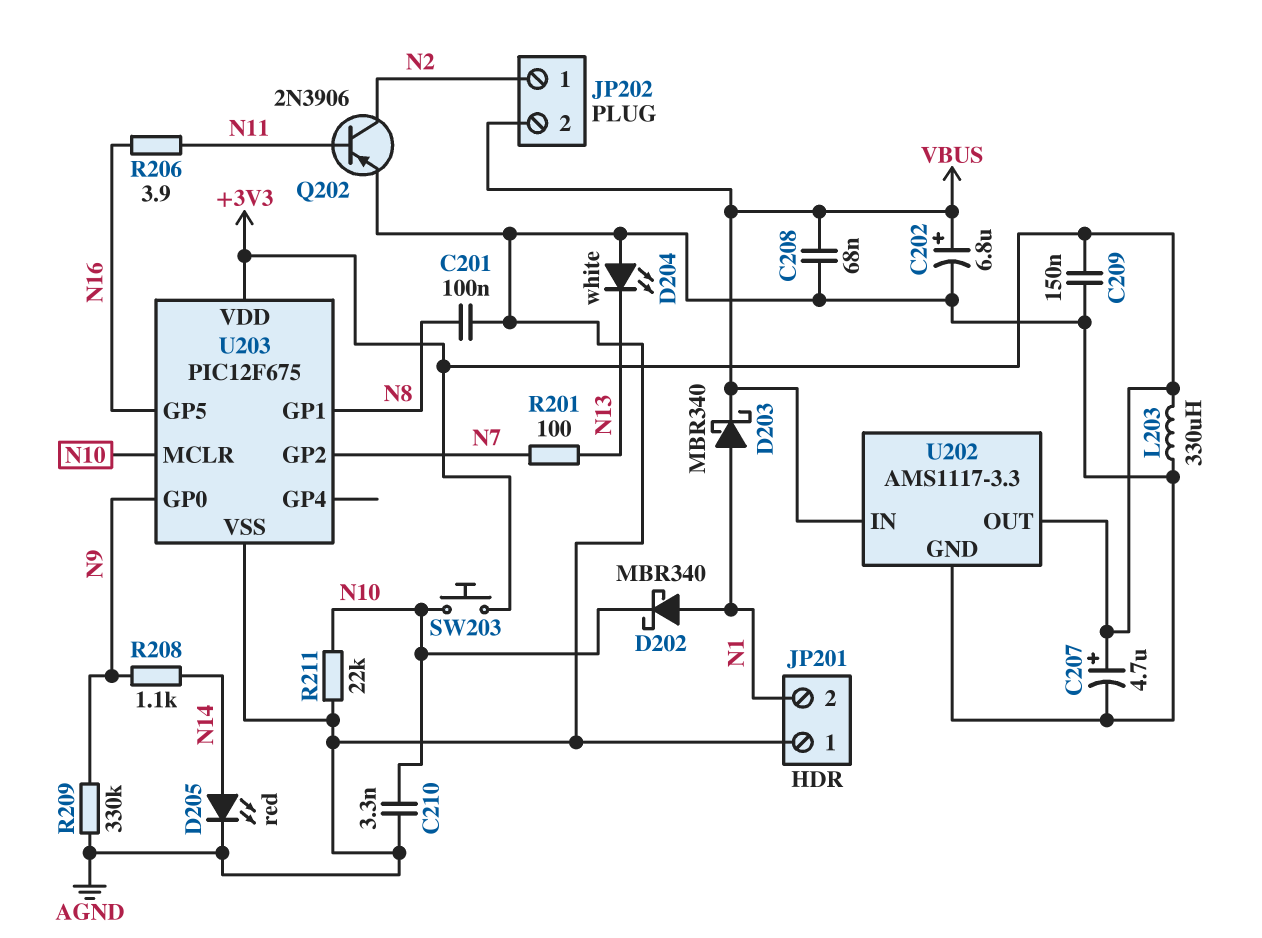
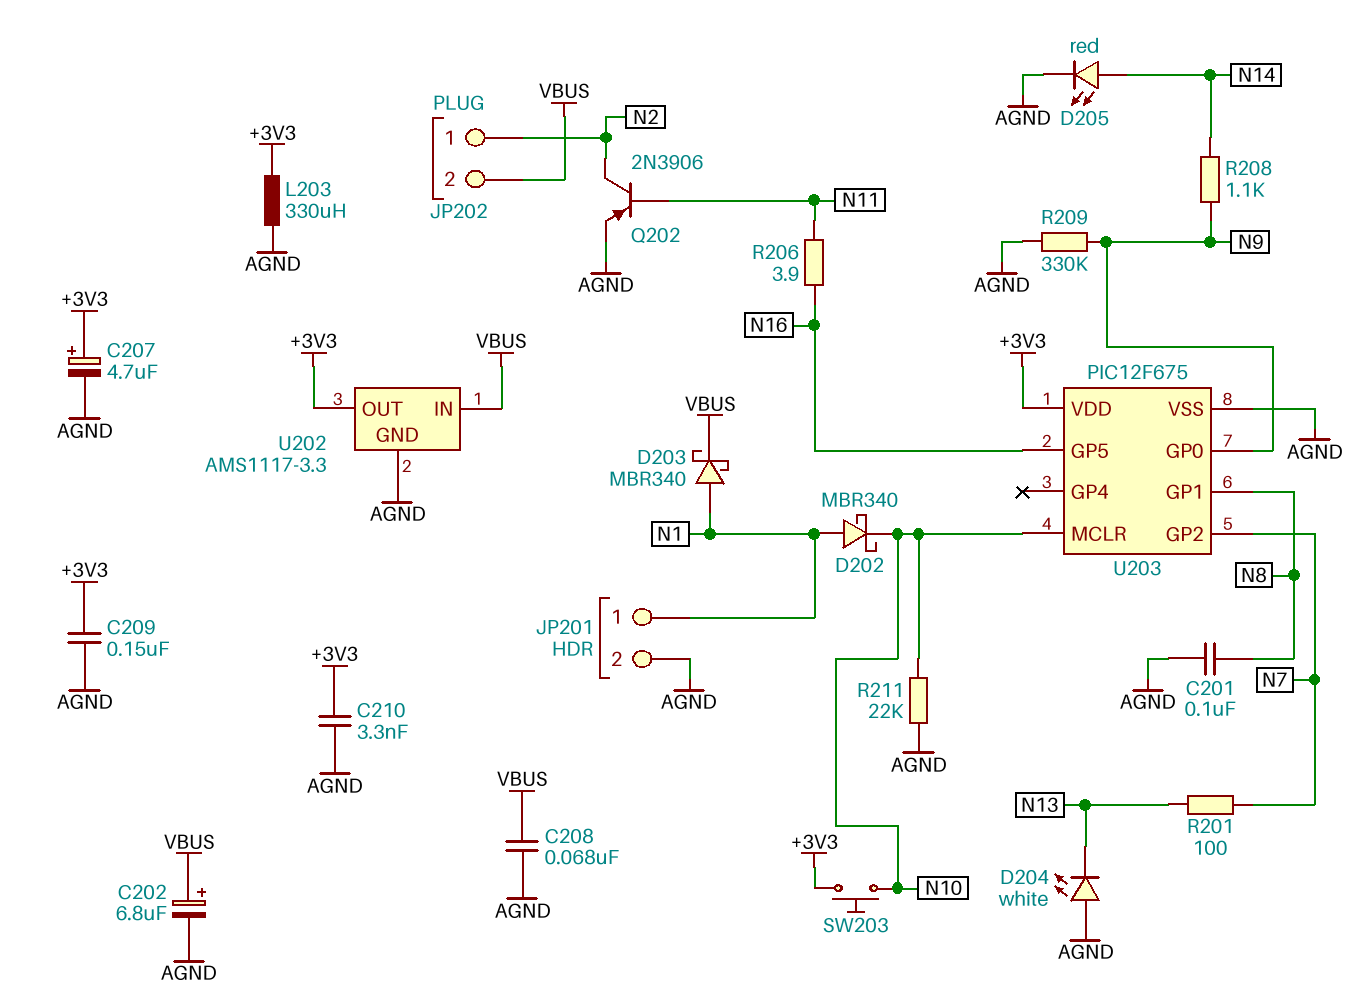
C210: 3.3nF (AGND, N10) -> 3.3nF (+3V3, AGND)
JP201 pin 1: AGND -> N1
JP201 pin 2: N1 -> AGND

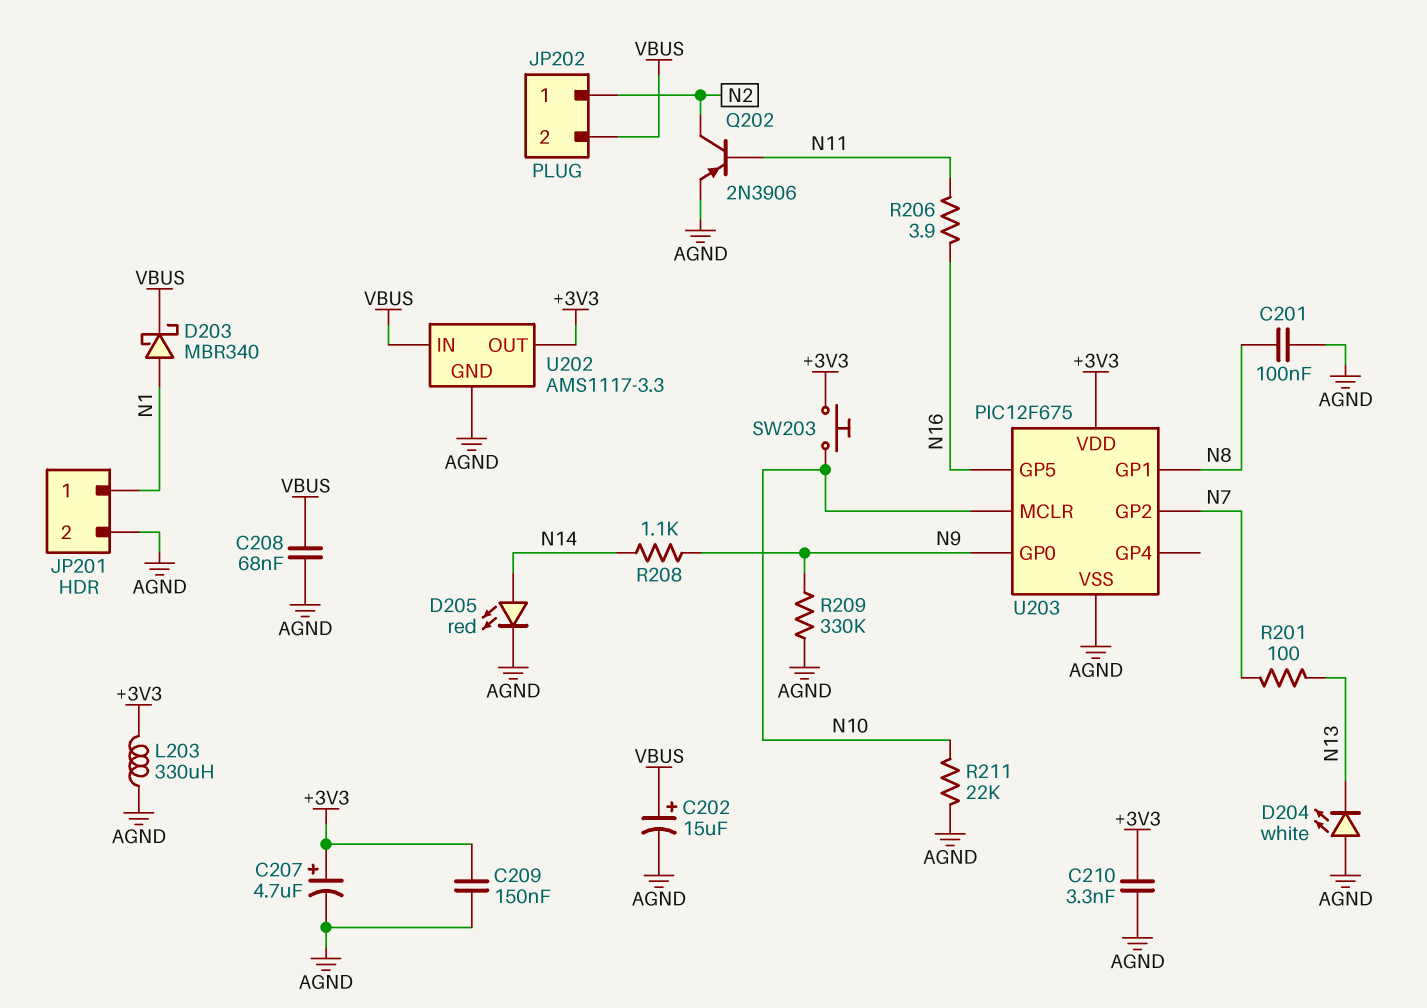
C202: 6.8uF (plus VBUS, minus AGND) -> 15uF (plus VBUS, minus AGND)
D202: schottky MBR340 (A N1, K N10) -> none

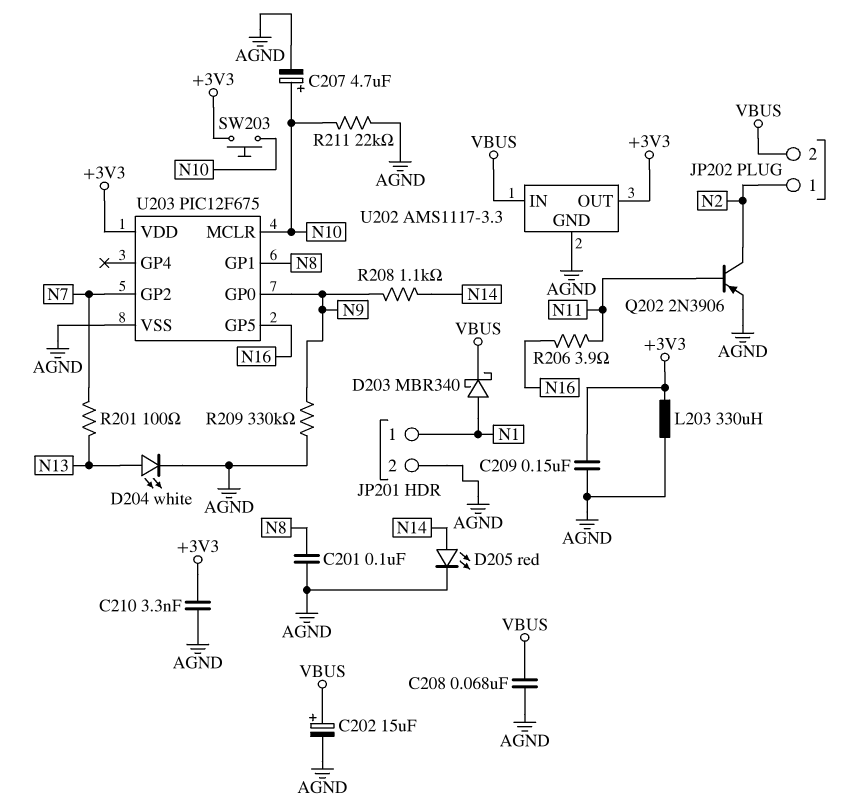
C207: 4.7uF (plus +3V3, minus AGND) -> 4.7uF (plus N10, minus AGND)
D204: LED white (A AGND, K N13) -> LED white (A N13, K AGND)

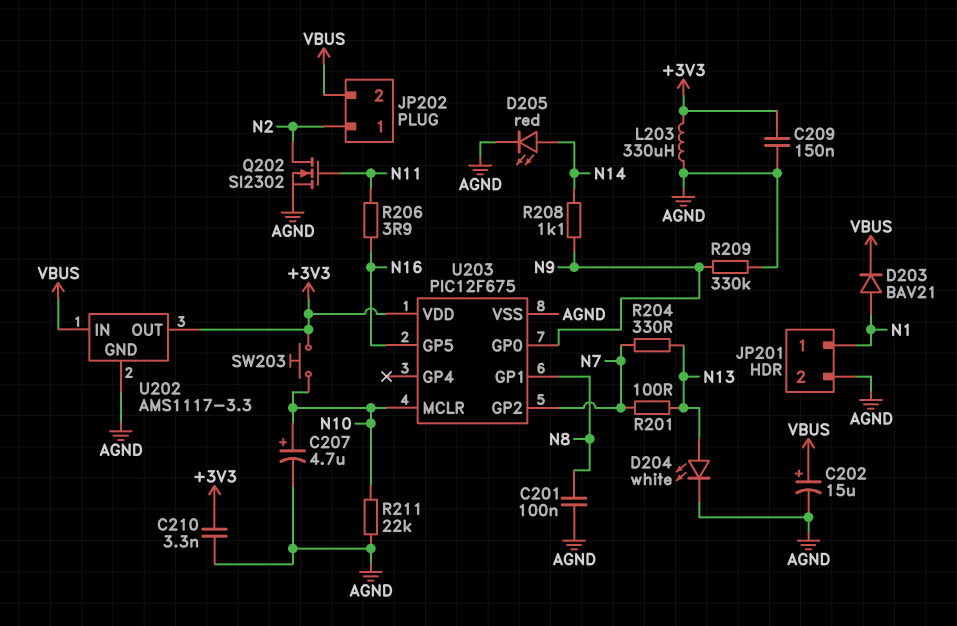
C208: 68nF (AGND, VBUS) -> none
D203: schottky MBR340 (A N1, K VBUS) -> diode BAV21 (A N1, K VBUS)
Q202: PNP 2N3906 (B N11, C N2, E AGND) -> NMOS SI2302 (G N11, D N2, S AGND)
R204: none -> 330 (N7, N13)

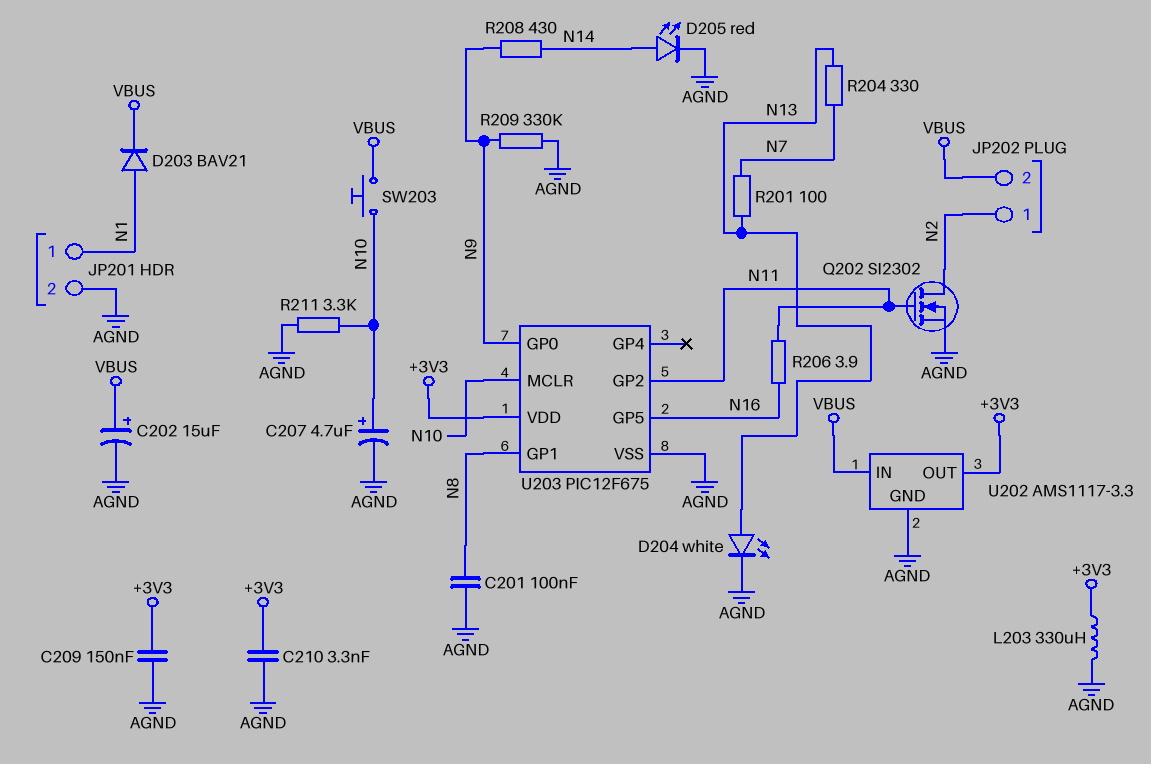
R208: 1.1k (N9, N14) -> 430 (N9, N14)
R211: 22k (AGND, N10) -> 3.3k (AGND, N10)
SW203: button (+3V3, N10) -> button (N10, VBUS)
U203 pin GP2: N7 -> N11

